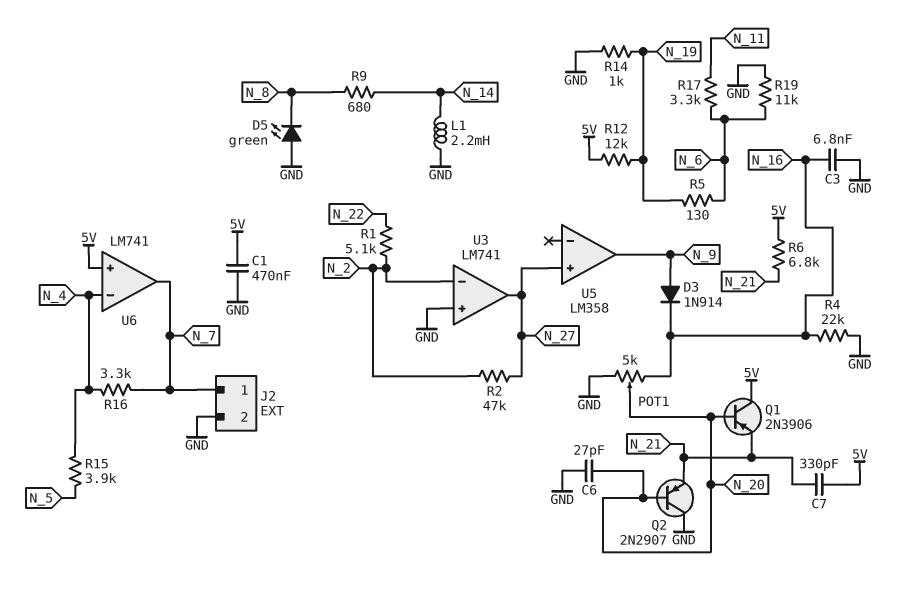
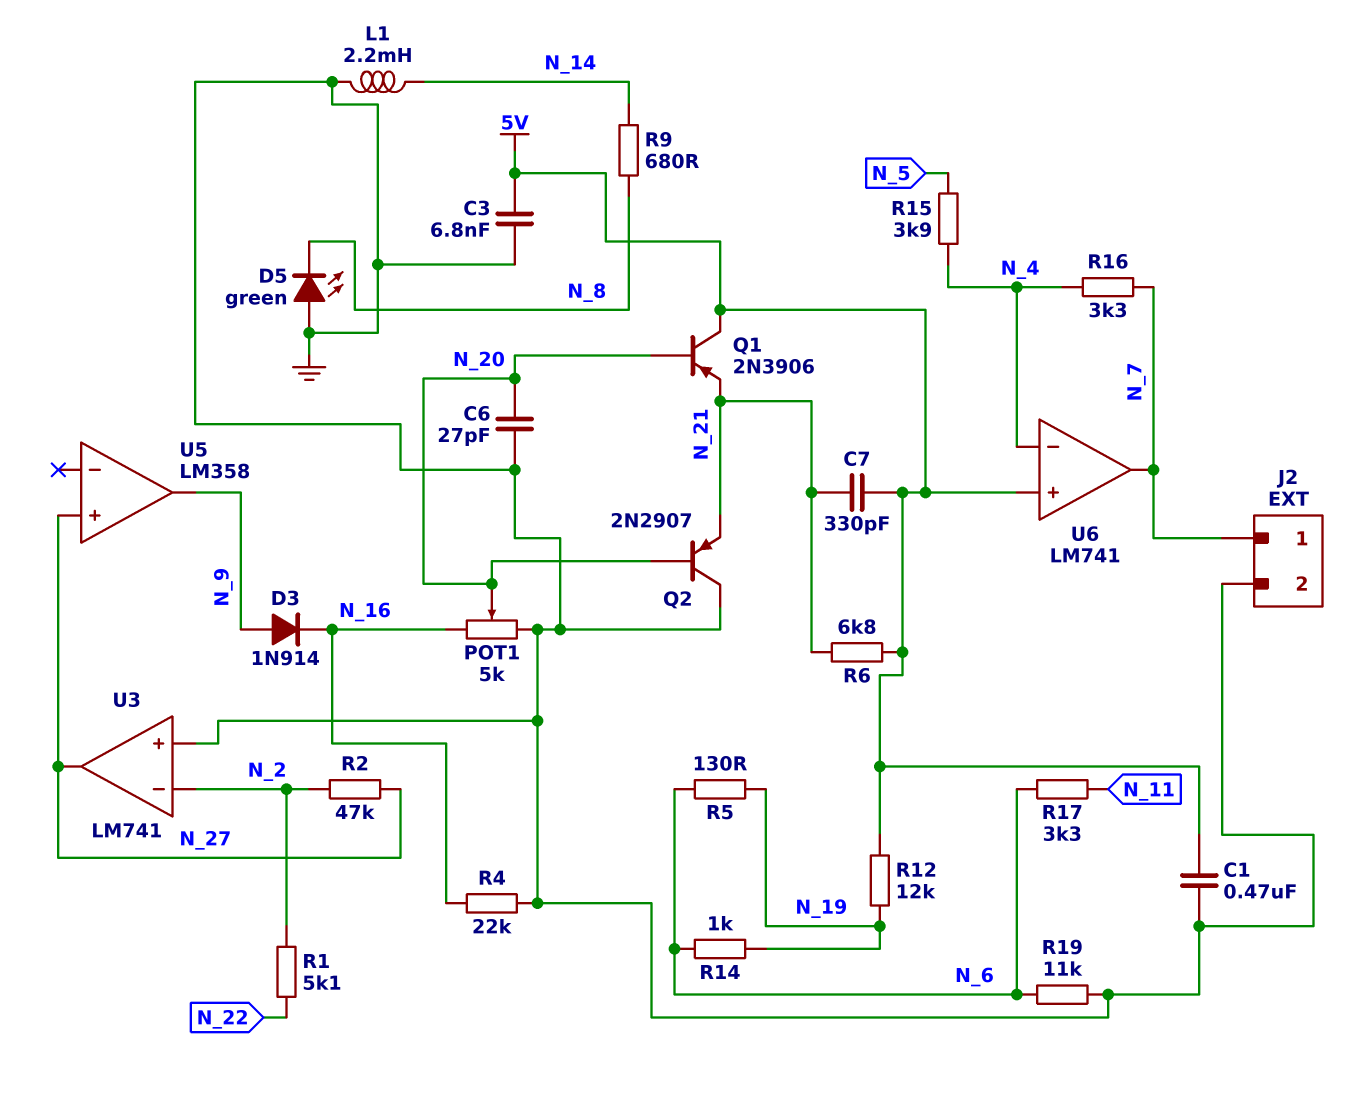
C3: 6.8nF (GND, N_16) -> 6.8nF (5V, GND)
R14: 1k (GND, N_19) -> 1k (N_6, N_19)

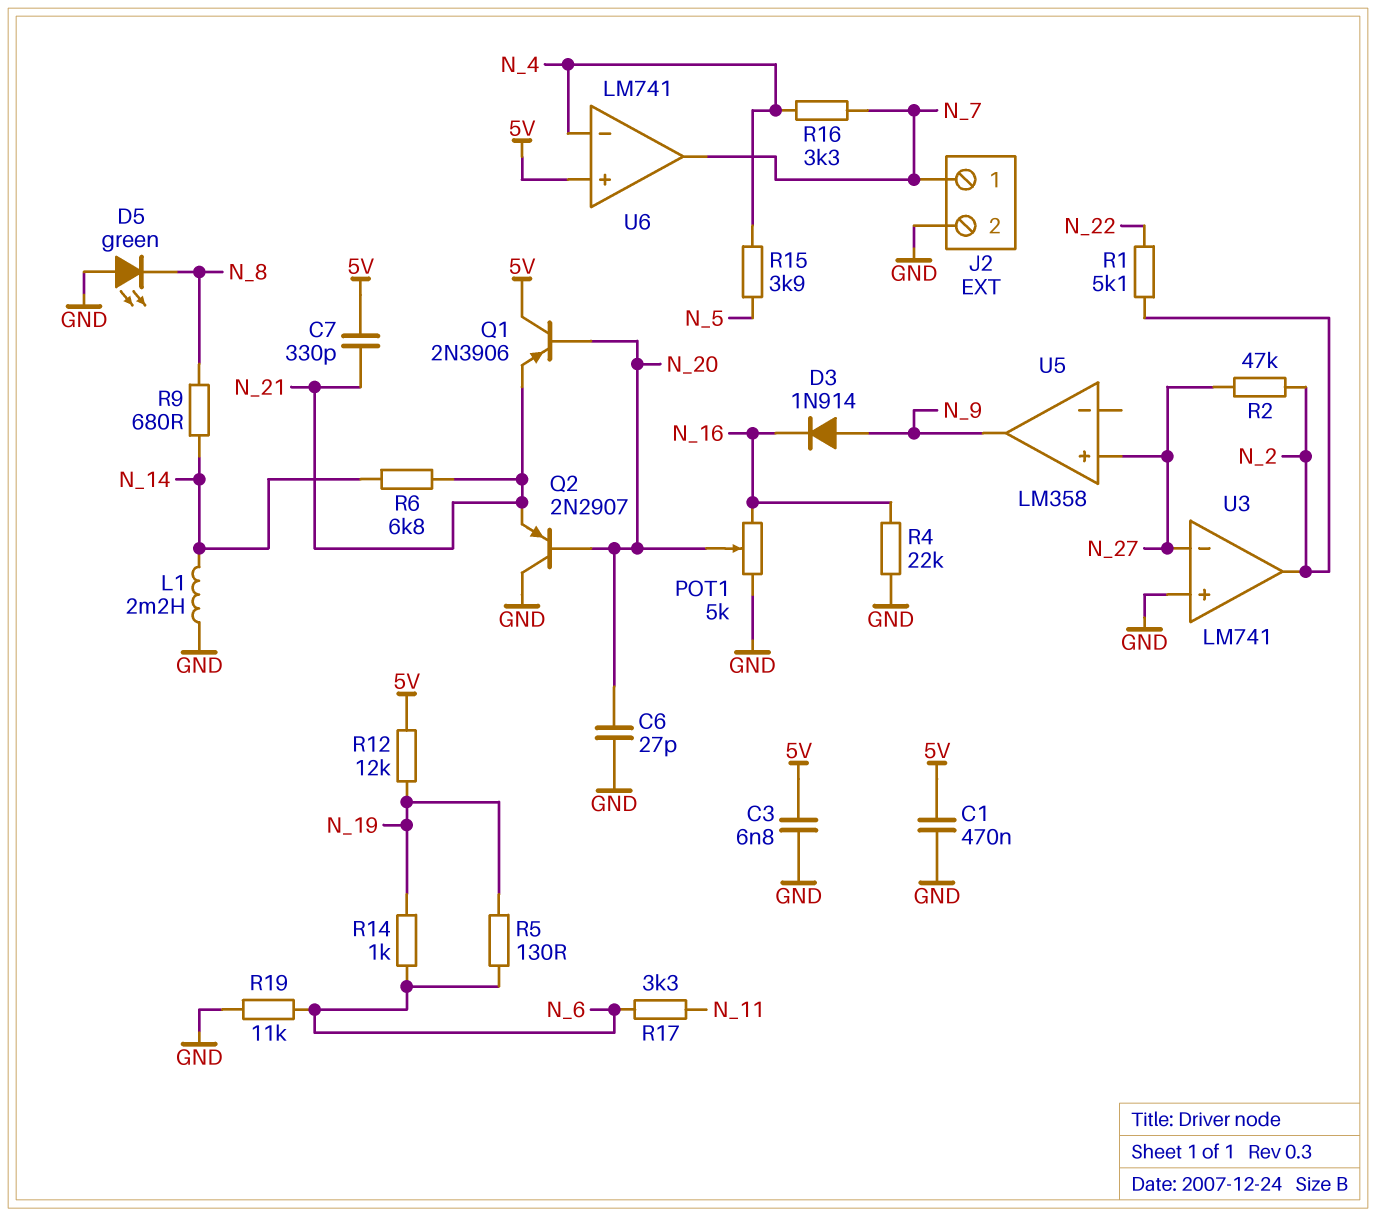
R6: 6.8k (5V, N_21) -> 6.8k (N_14, N_21)
U3 pin in-: N_2 -> N_27
U3 pin out: N_27 -> N_2

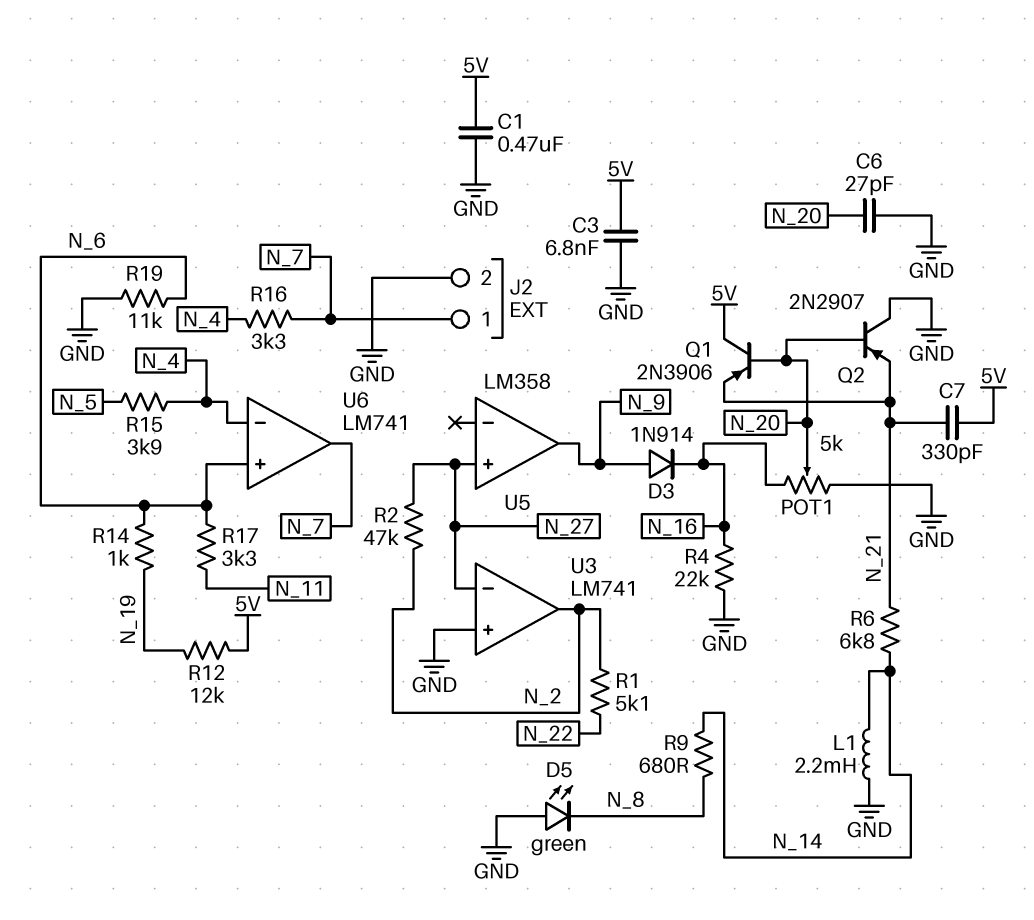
R5: 130 (N_6, N_19) -> none
U6 pin in+: 5V -> N_6

